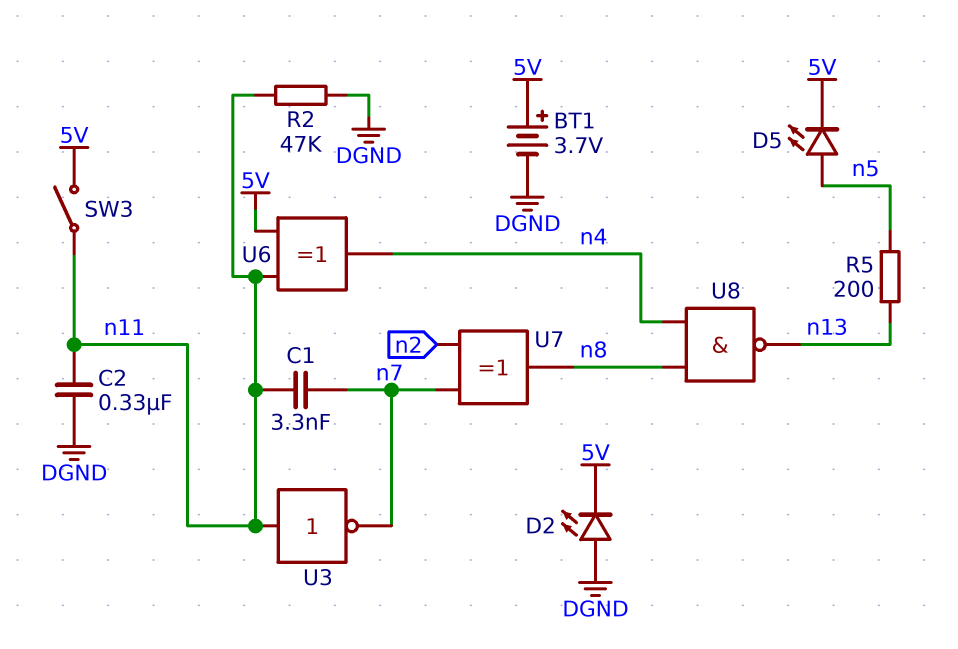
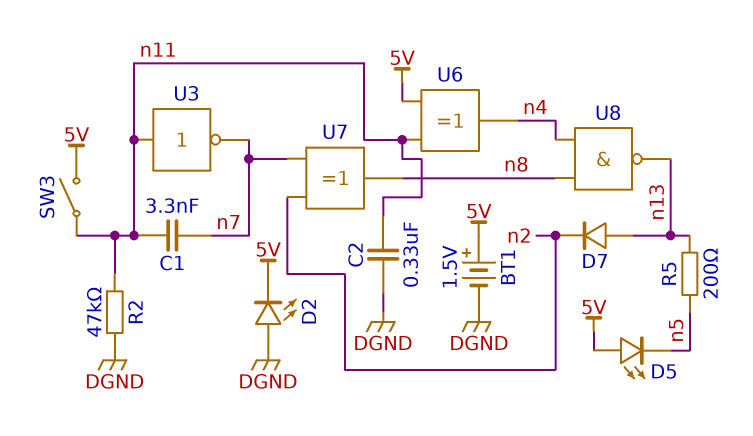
BT1: 3.7V (plus 5V, minus DGND) -> 1.5V (plus 5V, minus DGND)
D5: LED (A n5, K 5V) -> LED (A 5V, K n5)
D7: none -> diode (A n13, K n2)

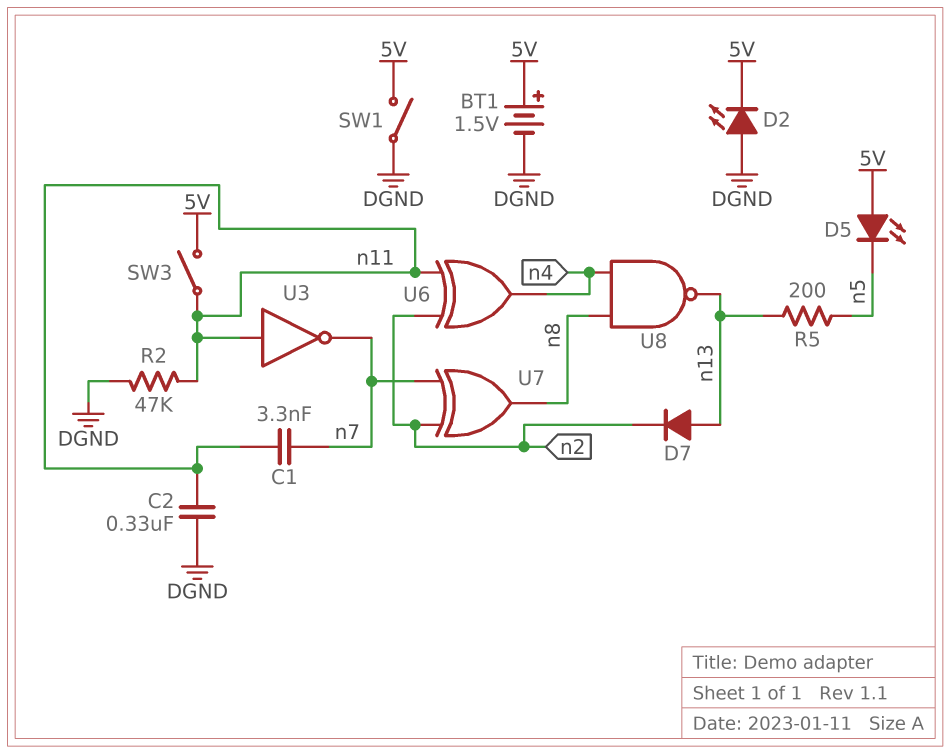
SW1: none -> switch (5V, DGND)
U6: XOR (in 5V, in n11, out n4) -> XOR (in n2, in n11, out n4)

